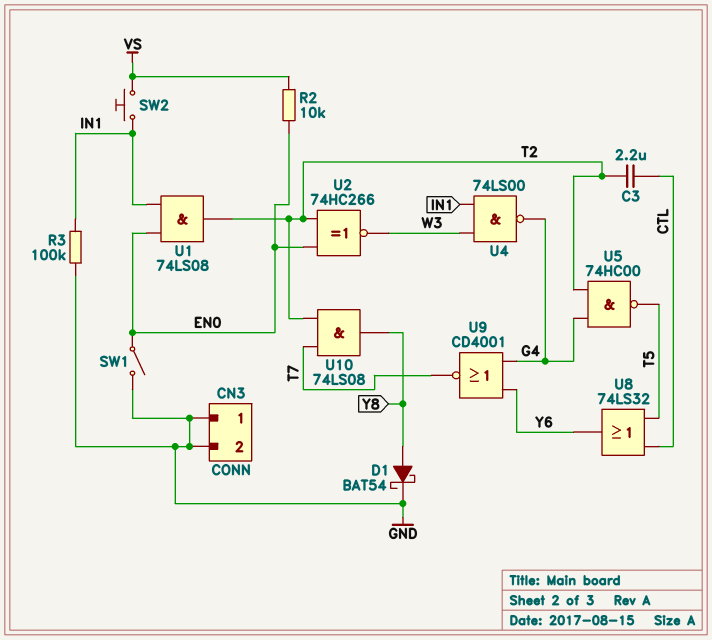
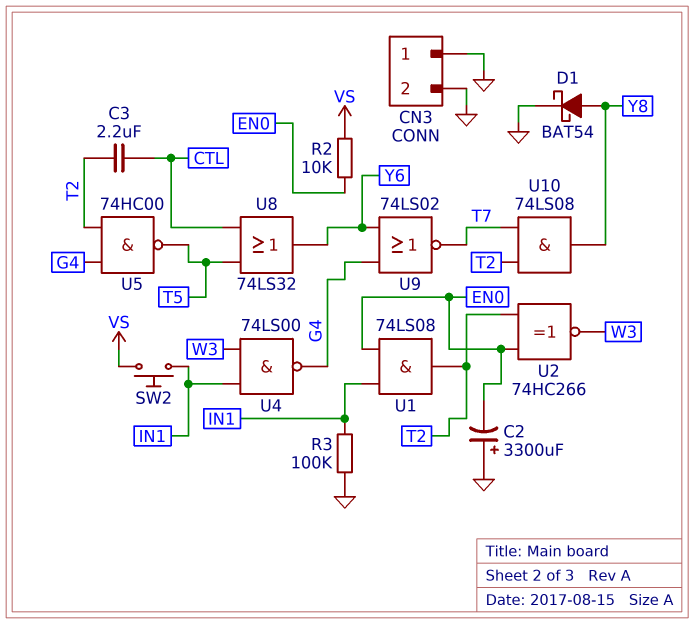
C2: none -> 3300uF (plus GND, minus EN0)
SW1: switch (EN0, GND) -> none
U9: NOR CD4001 (in G4, in Y6, out T7) -> NOR 74LS02 (in G4, in Y6, out T7)

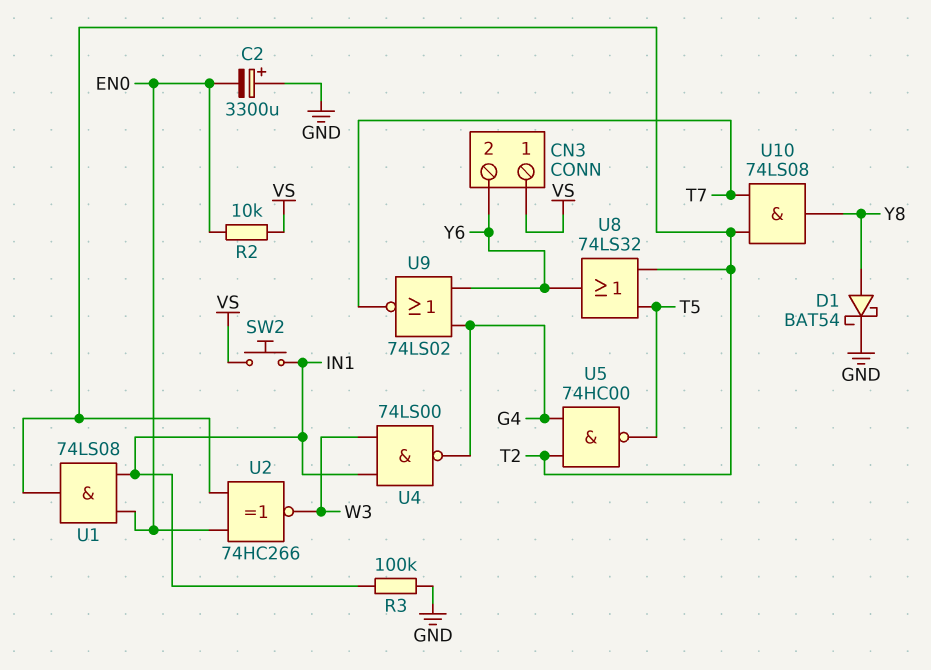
C3: 2.2uF (CTL, T2) -> none
CN3 pin 1: GND -> VS
CN3 pin 2: GND -> Y6
U8: OR 74LS32 (in CTL, in T5, out Y6) -> OR 74LS32 (in T2, in T5, out Y6)

